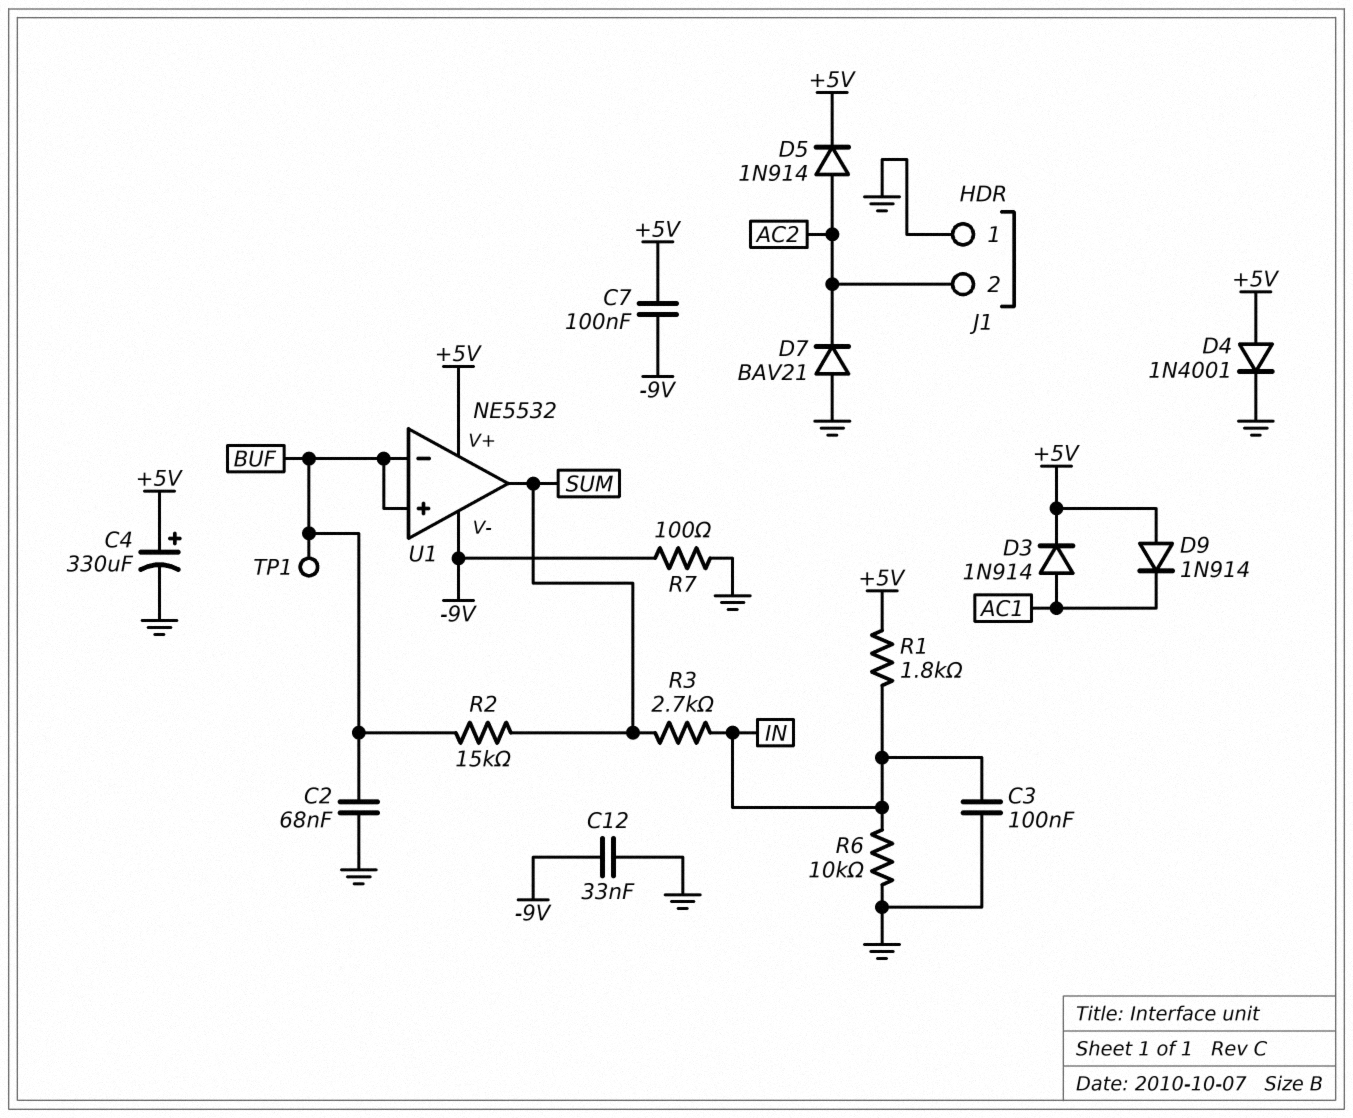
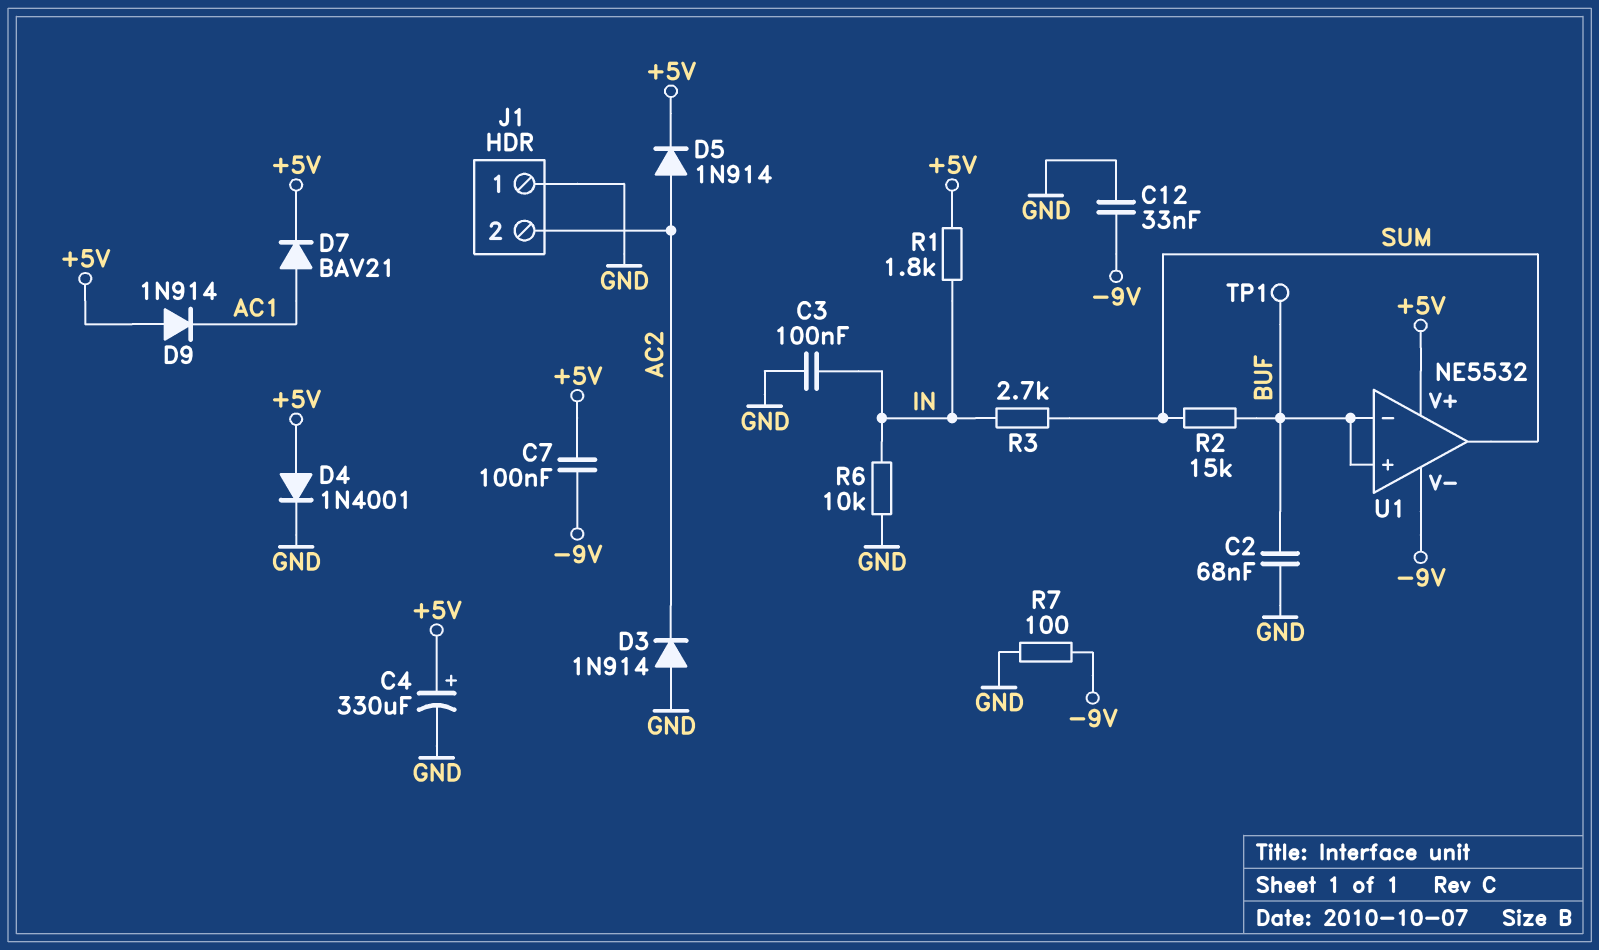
D3: diode 1N914 (A AC1, K +5V) -> diode 1N914 (A GND, K AC2)
D7: diode BAV21 (A GND, K AC2) -> diode BAV21 (A AC1, K +5V)

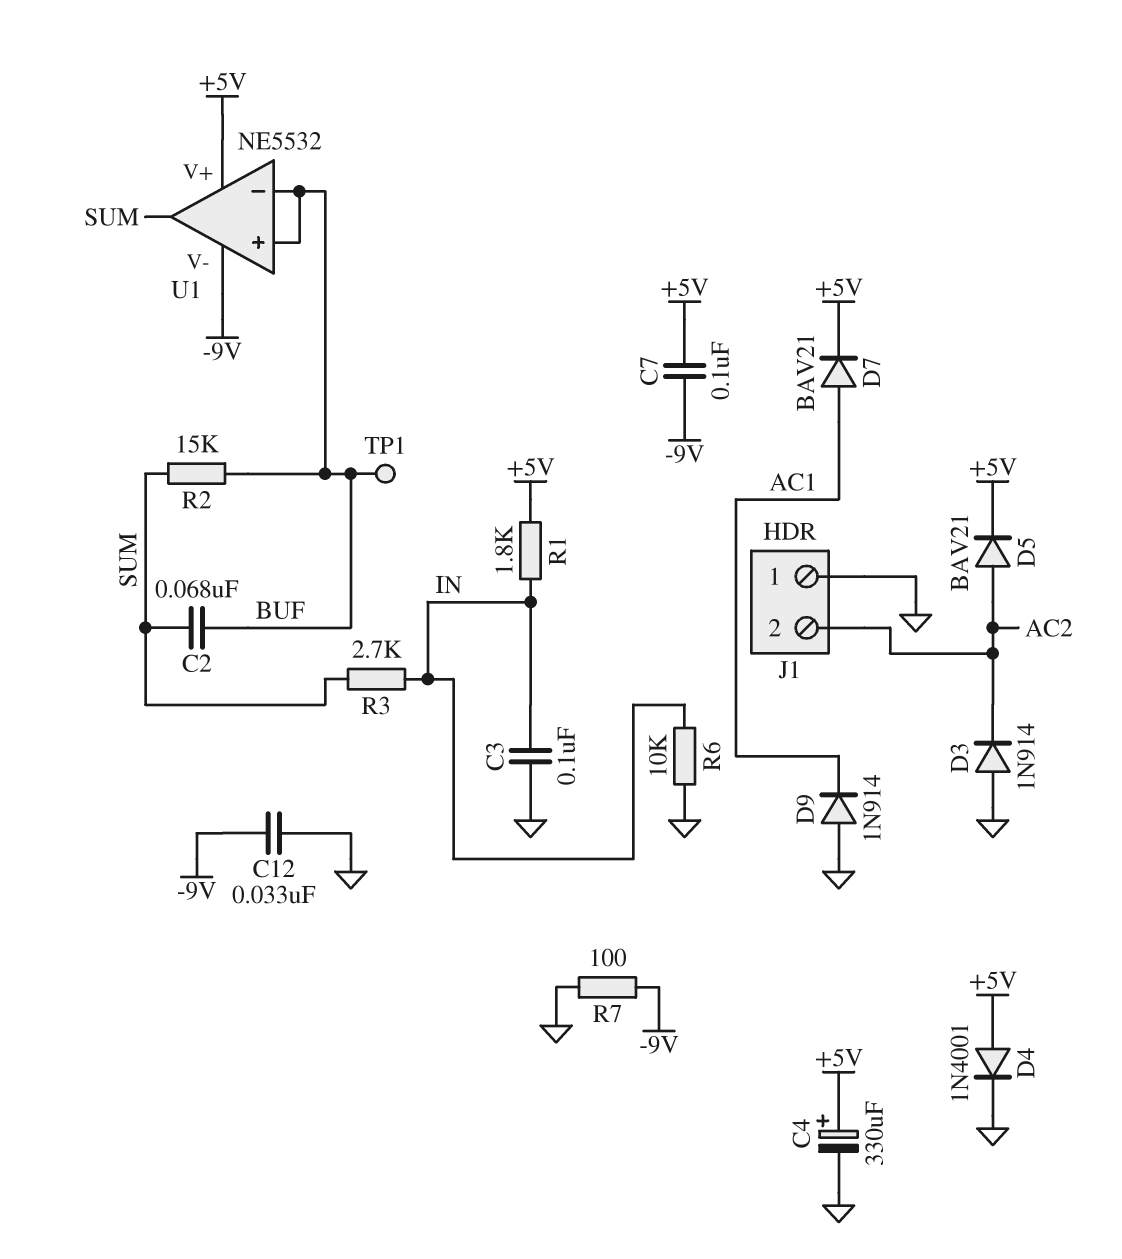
C2: 68nF (BUF, GND) -> 68nF (BUF, SUM)
D5: diode 1N914 (A AC2, K +5V) -> diode BAV21 (A AC2, K +5V)
D9: diode 1N914 (A +5V, K AC1) -> diode 1N914 (A GND, K AC1)

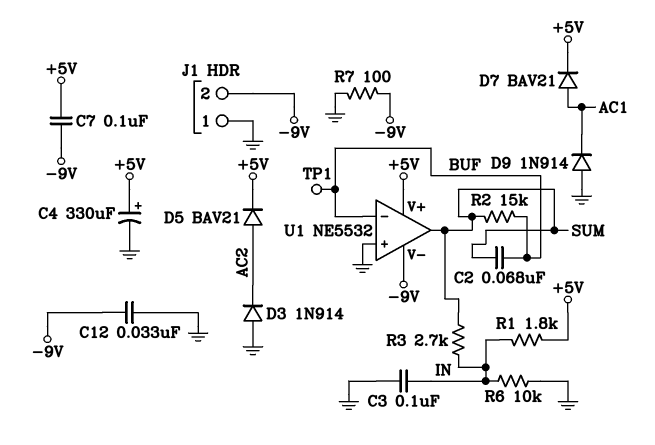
D4: diode 1N4001 (A +5V, K GND) -> none
J1 pin 2: AC2 -> -9V
U1 pin in+: BUF -> GND

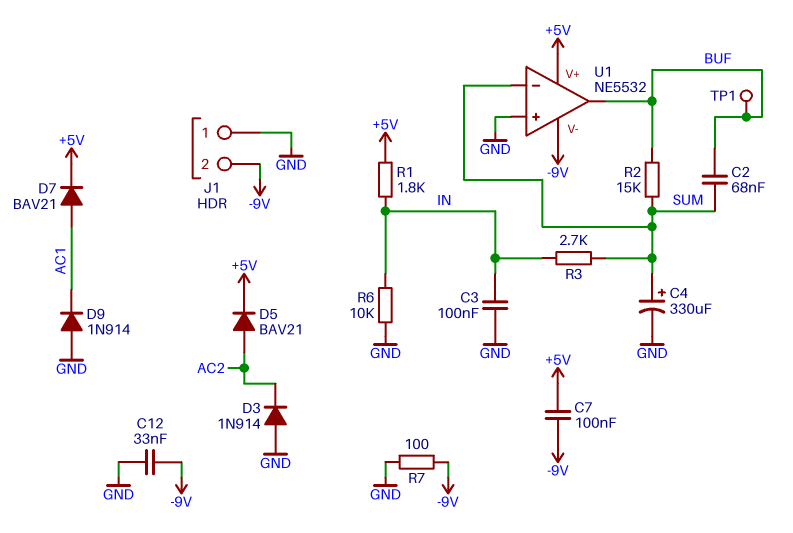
C4: 330uF (plus +5V, minus GND) -> 330uF (plus SUM, minus GND)
U1 pin in-: BUF -> SUM
U1 pin out: SUM -> BUF

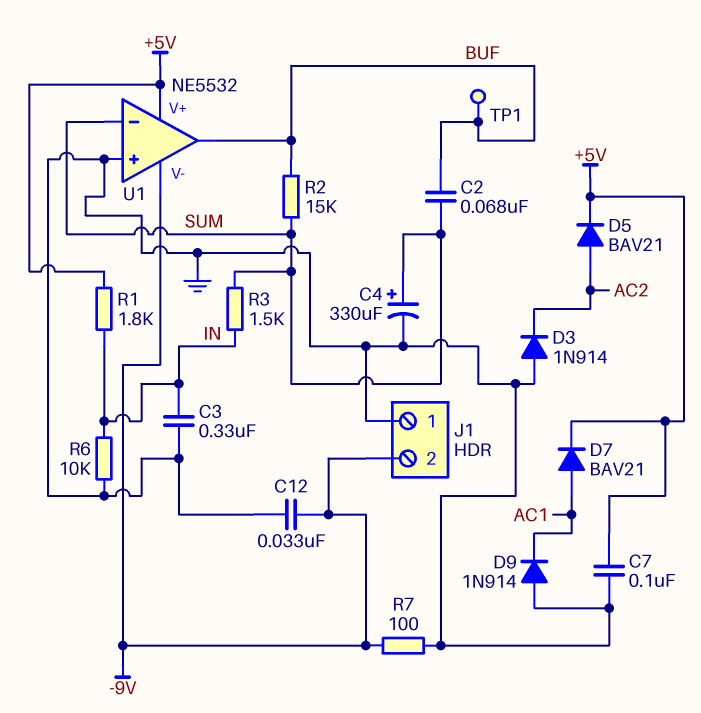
C3: 100nF (GND, IN) -> 330nF (GND, IN)
C7: 100nF (+5V, -9V) -> 100nF (+5V, GND)
R3: 2.7k (IN, SUM) -> 1.5k (IN, SUM)

